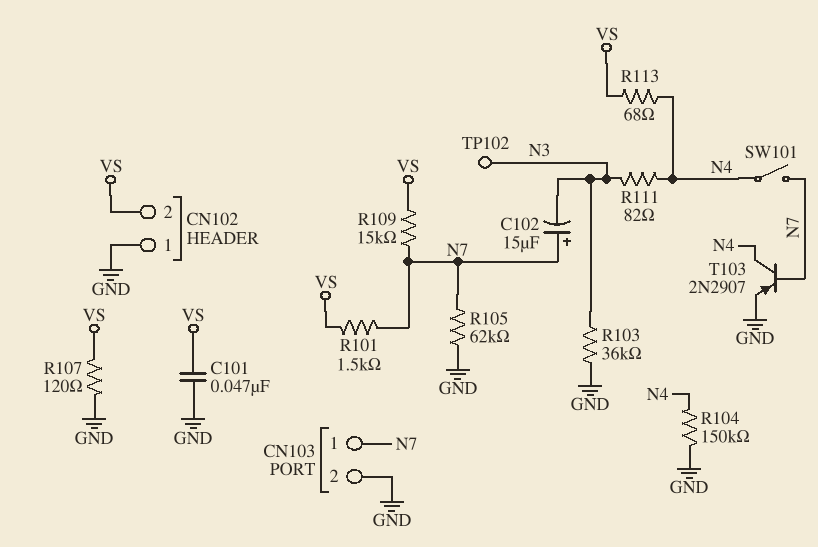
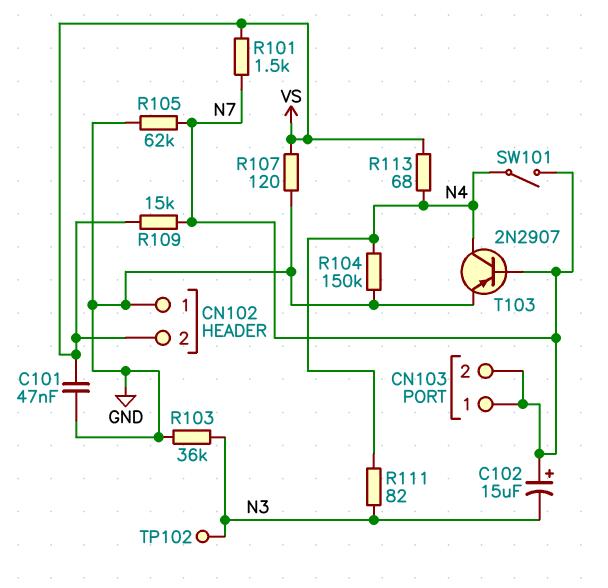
CN103 pin 2: GND -> N7

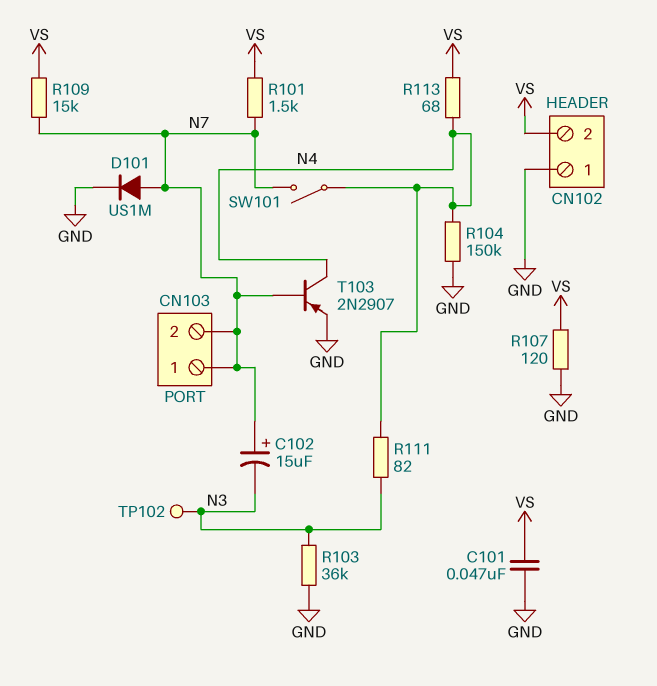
D101: none -> diode US1M (A N7, K GND)
R105: 62k (GND, N7) -> none

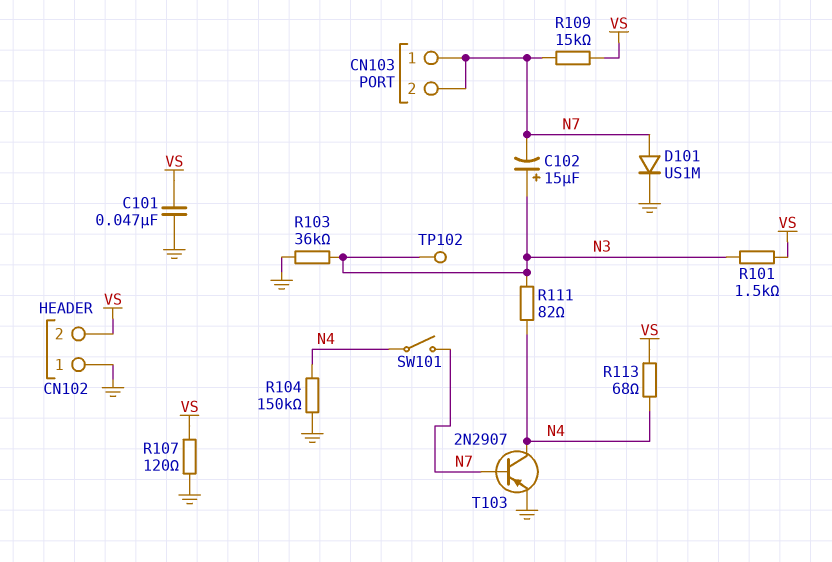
C102: 15uF (plus N7, minus N3) -> 15uF (plus N3, minus N7)
R101: 1.5k (N7, VS) -> 1.5k (N3, VS)

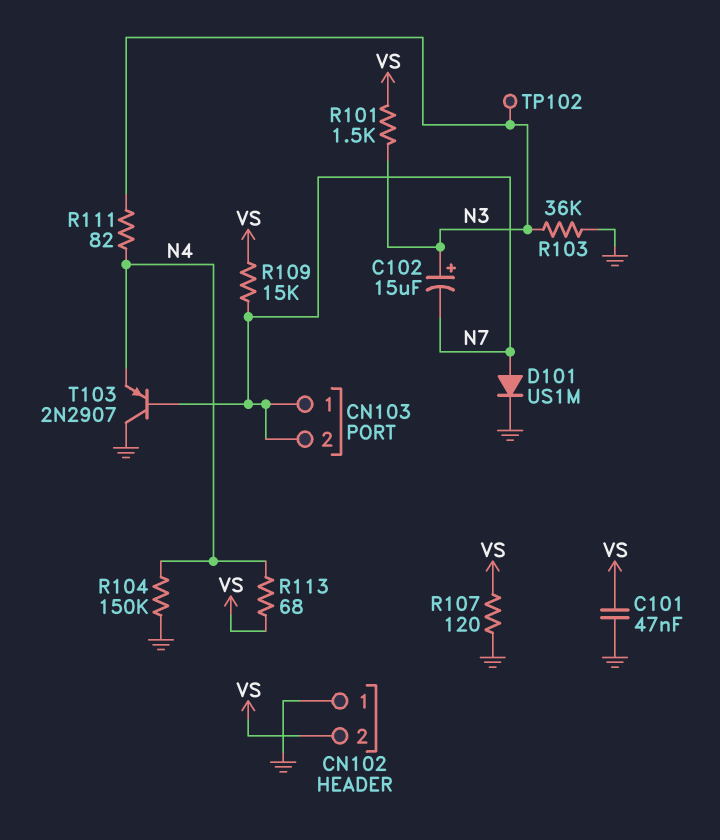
SW101: switch (N4, N7) -> none
T103: PNP 2N2907 (B N7, C N4, E GND) -> PNP 2N2907 (B N7, C GND, E N4)

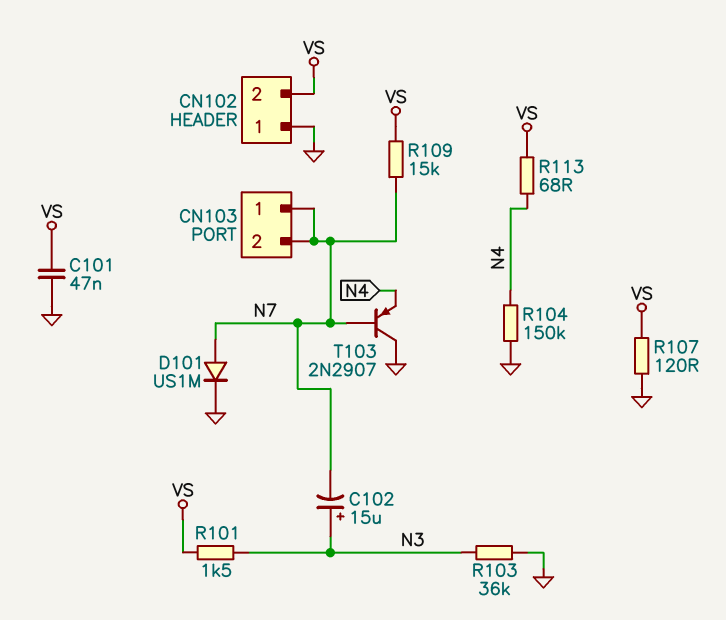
R111: 82 (N3, N4) -> none
TP102: test point (N3) -> none

